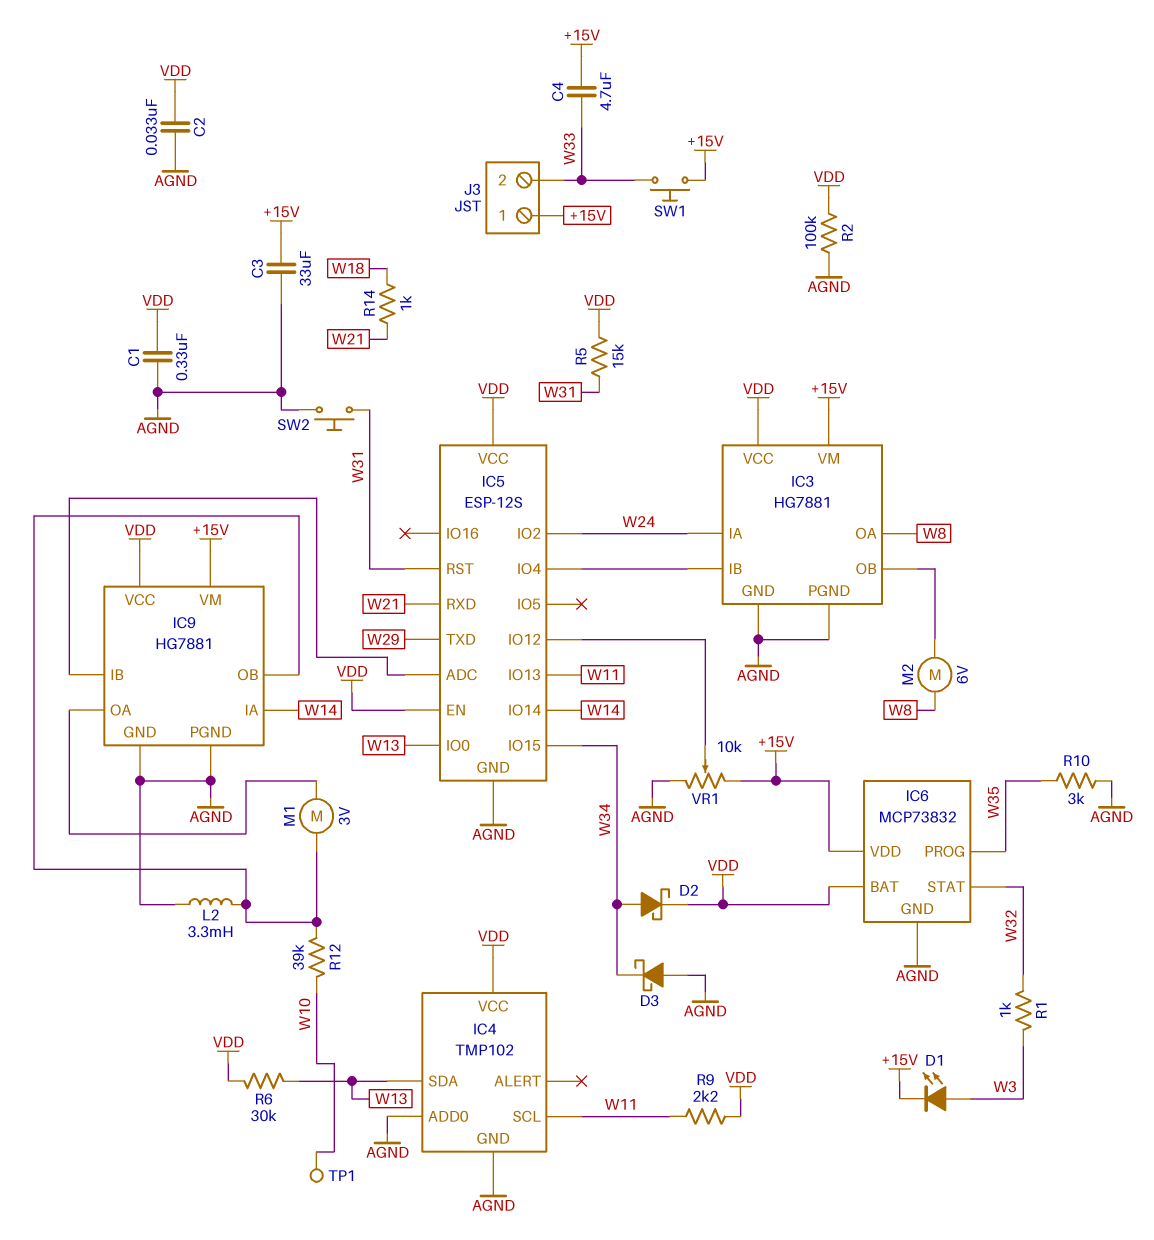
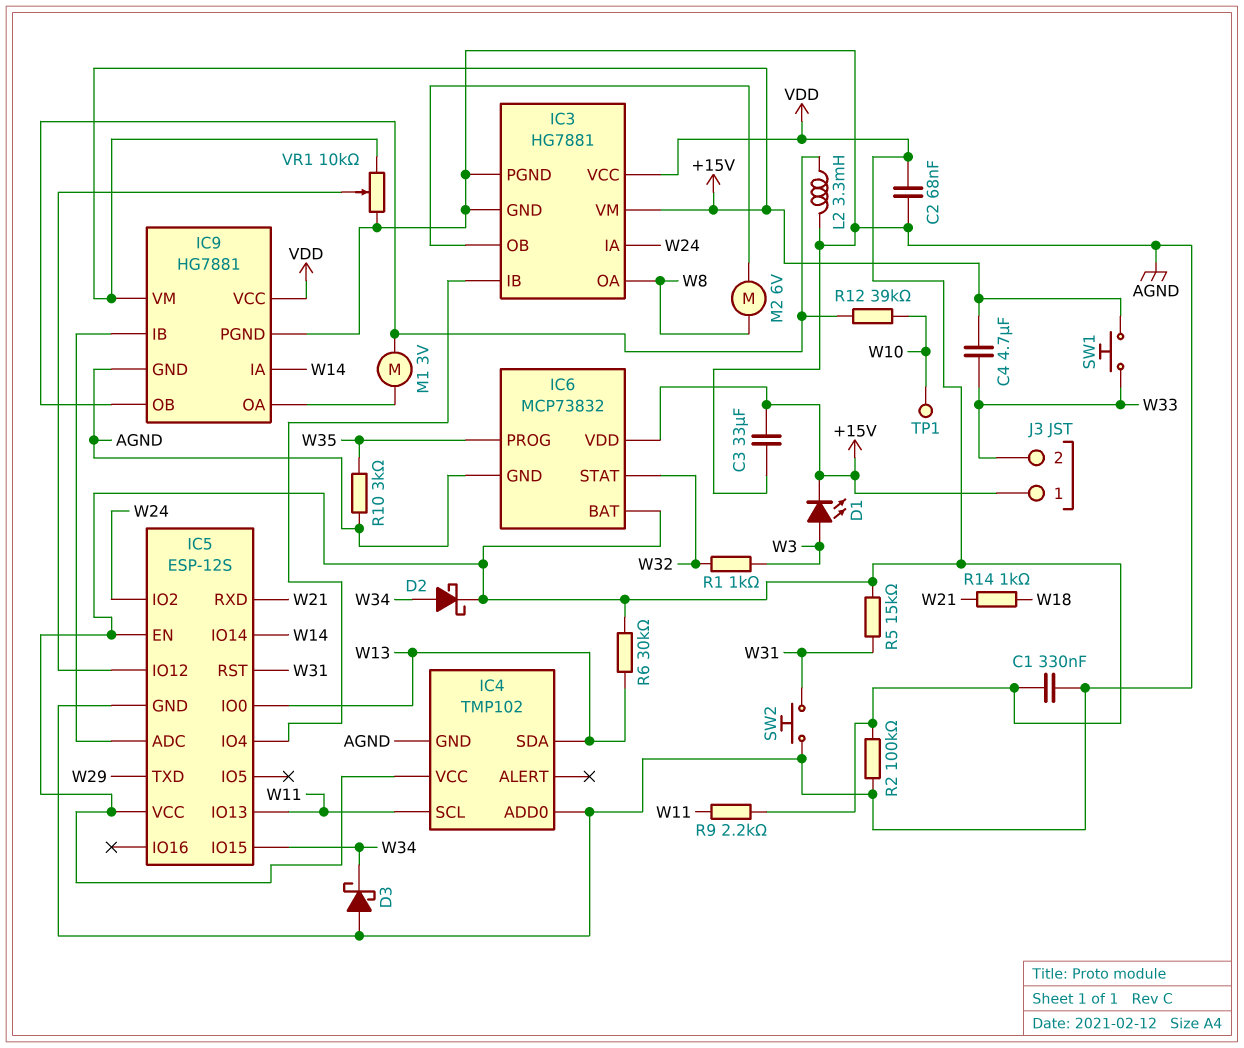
C2: 33nF (AGND, VDD) -> 68nF (AGND, VDD)

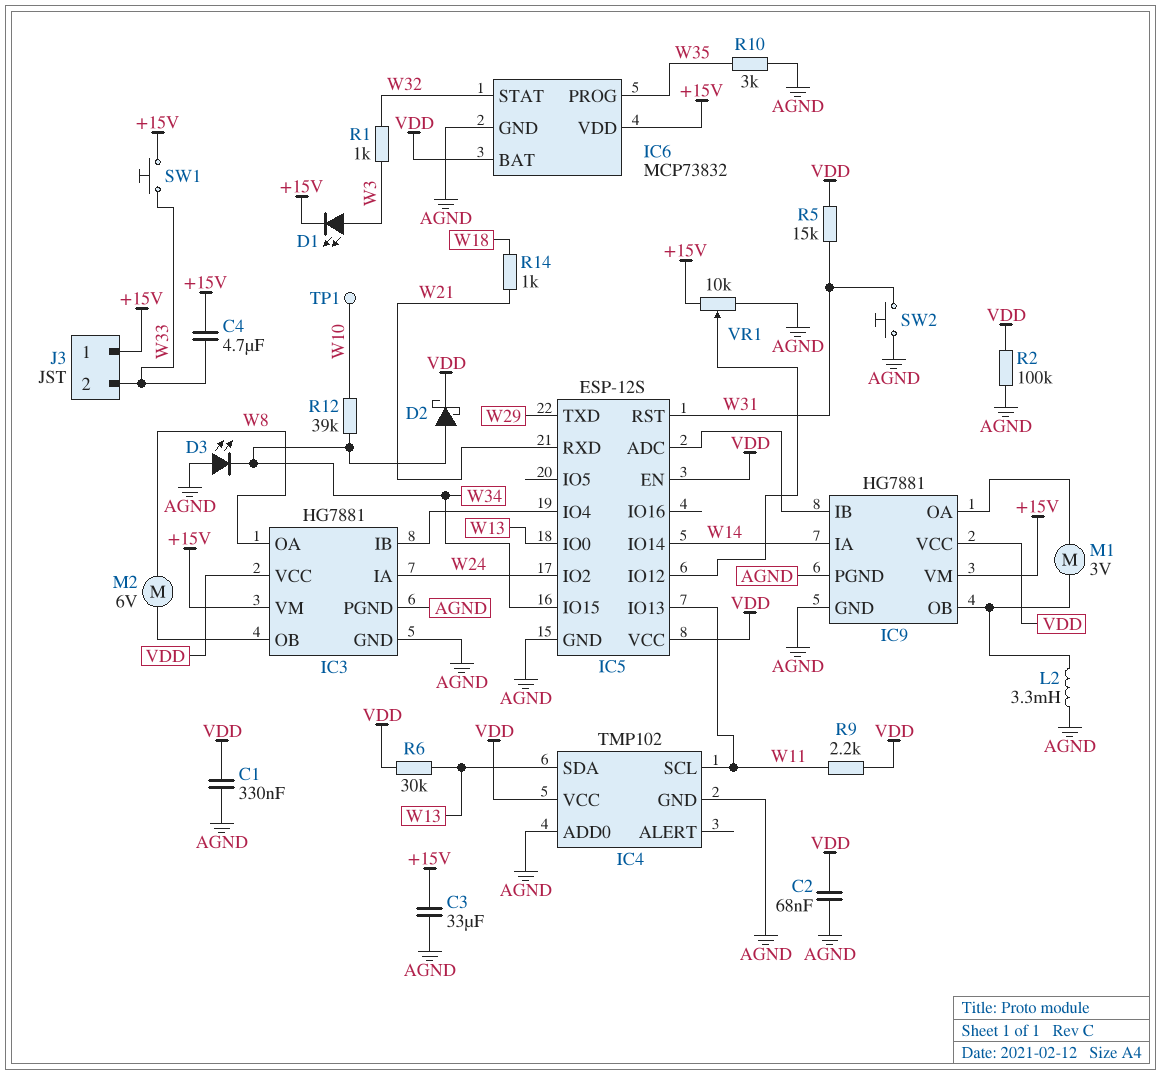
D3: schottky (A AGND, K W34) -> LED (A AGND, K W34)
R12: 39k (IC9/OB, W10) -> 39k (W10, W34)

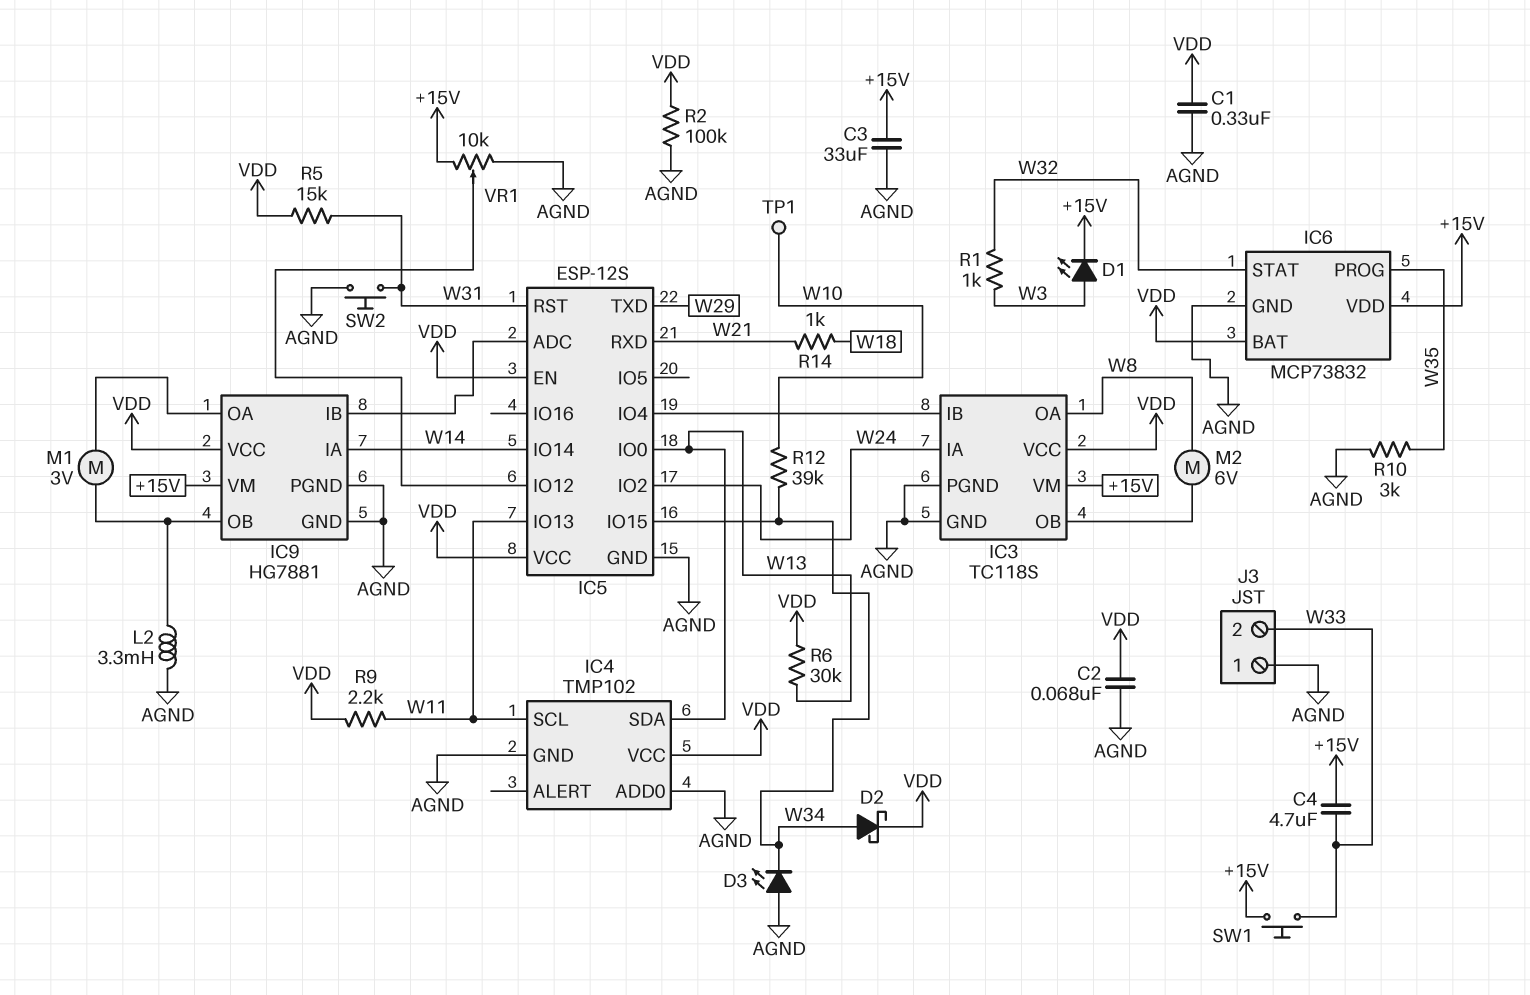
IC3: HG7881 -> TC118S
J3 pin 1: +15V -> AGND

